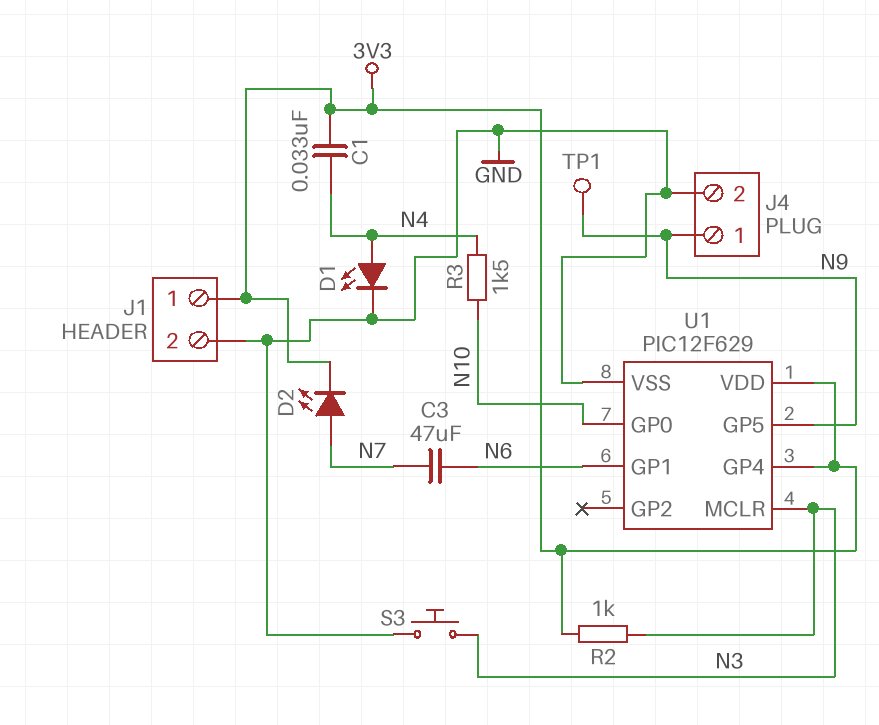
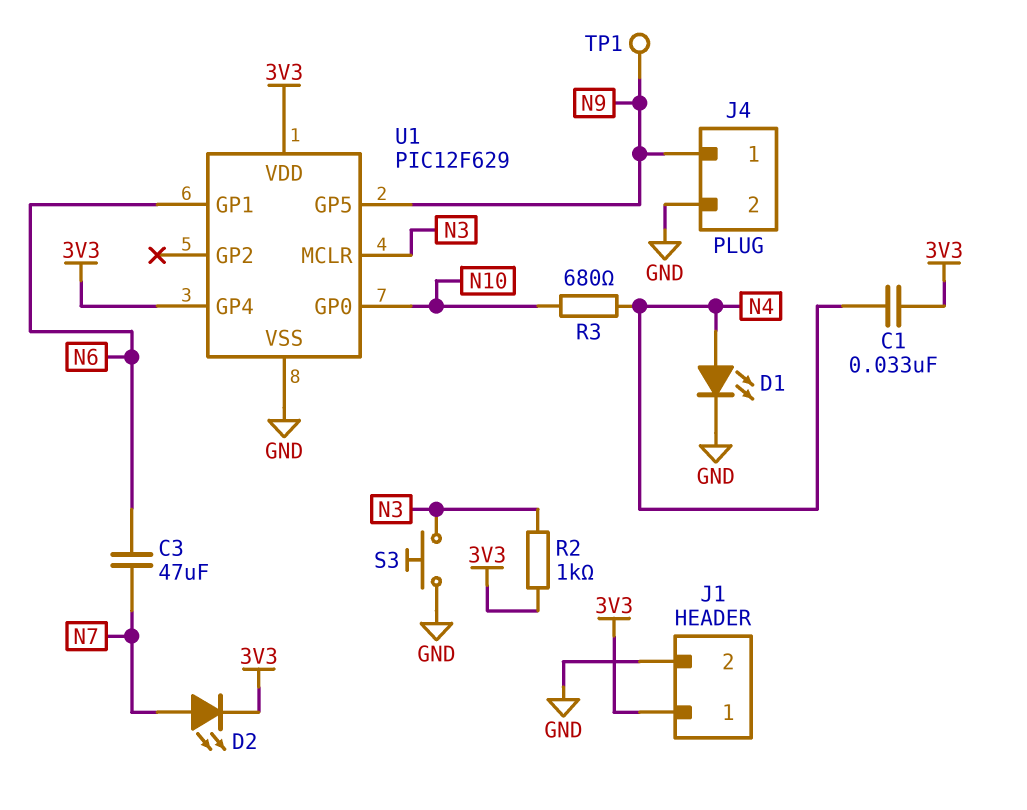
R3: 1.5k (N4, N10) -> 680 (N4, N10)

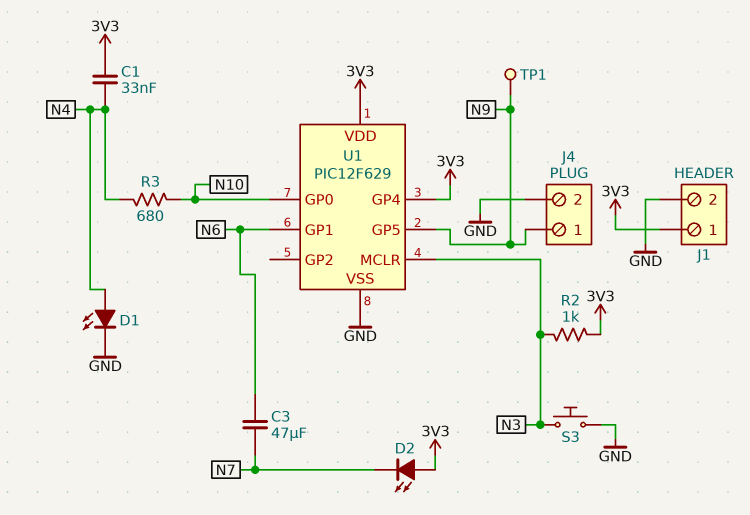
D2: LED (A N7, K 3V3) -> LED (A 3V3, K N7)

